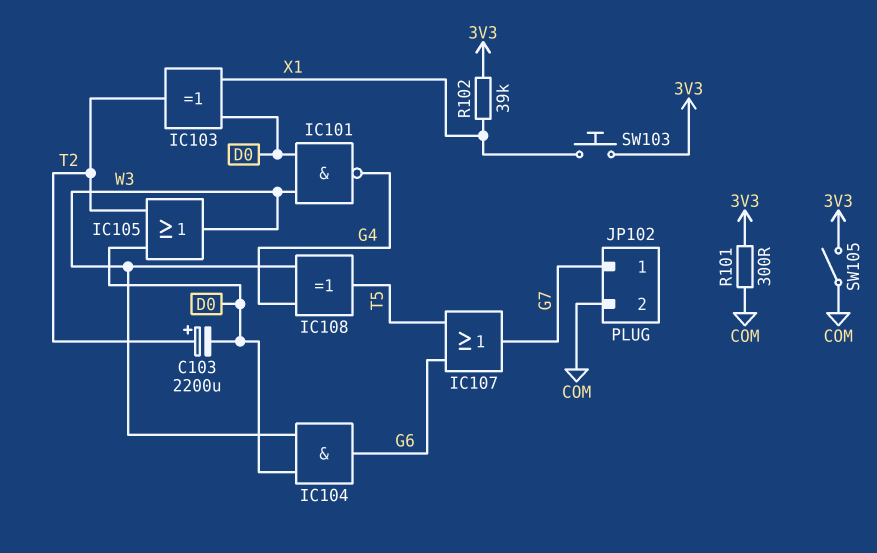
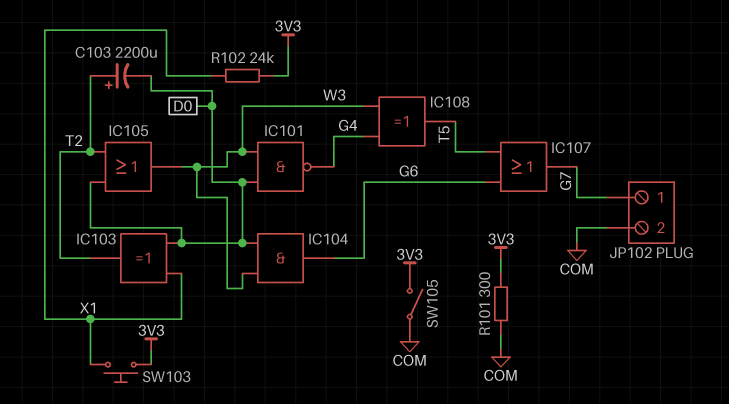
R102: 39k (3V3, X1) -> 24k (3V3, X1)

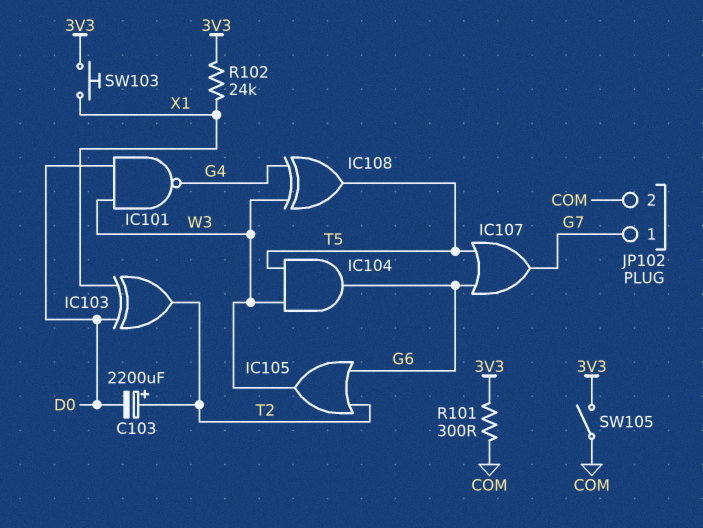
IC104: AND (in D0, in W3, out G6) -> AND (in T5, in W3, out G6)
IC105: OR (in D0, in T2, out W3) -> OR (in G6, in T2, out W3)

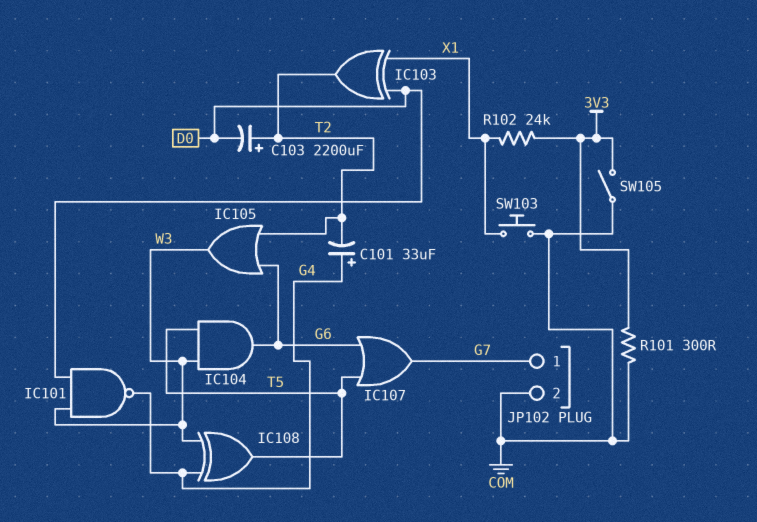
C101: none -> 33uF (plus G4, minus T2)
SW103: button (3V3, X1) -> button (COM, X1)

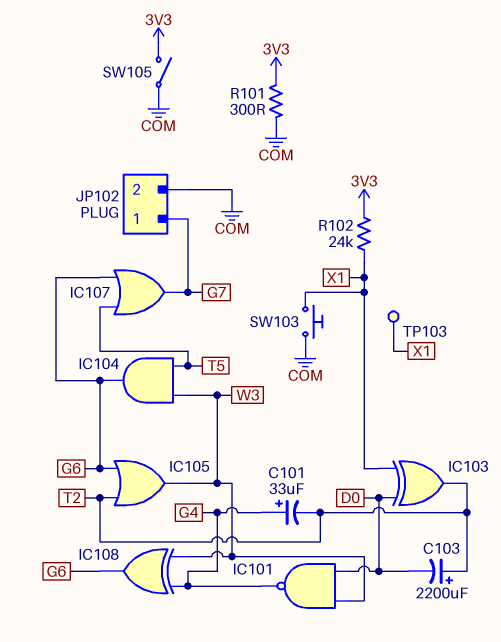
IC108: XOR (in G4, in W3, out T5) -> XOR (in G4, in W3, out G6)
TP103: none -> test point (X1)

